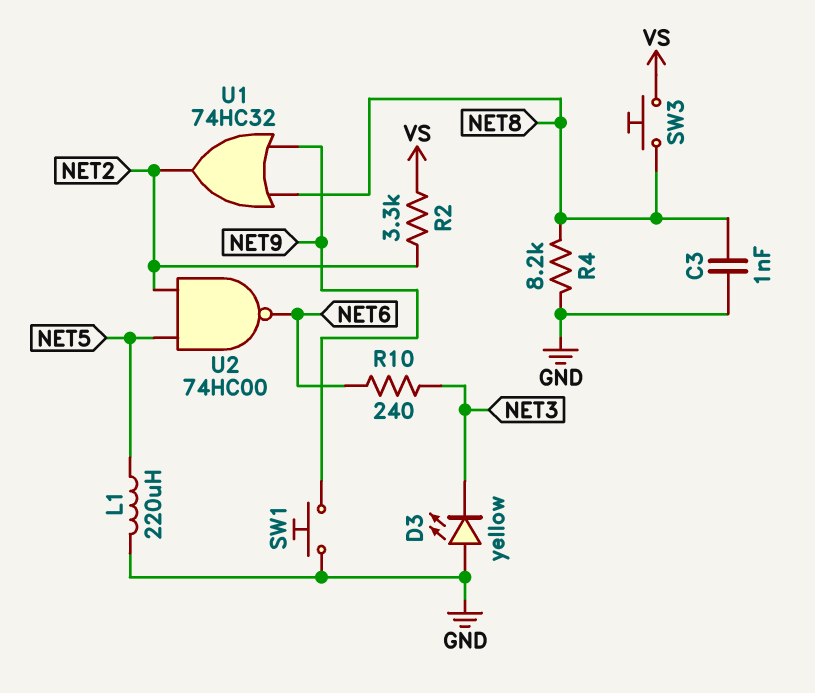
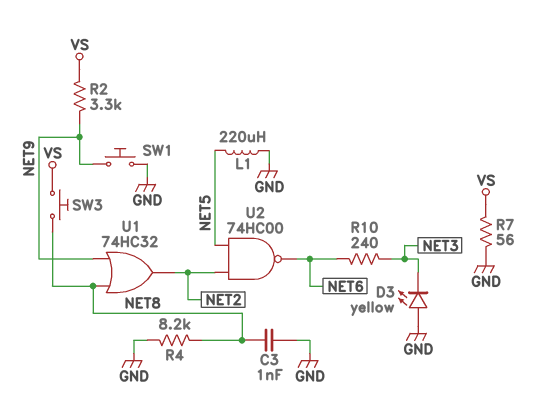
R2: 3.3k (NET2, VS) -> 3.3k (NET9, VS)
R7: none -> 56 (GND, VS)

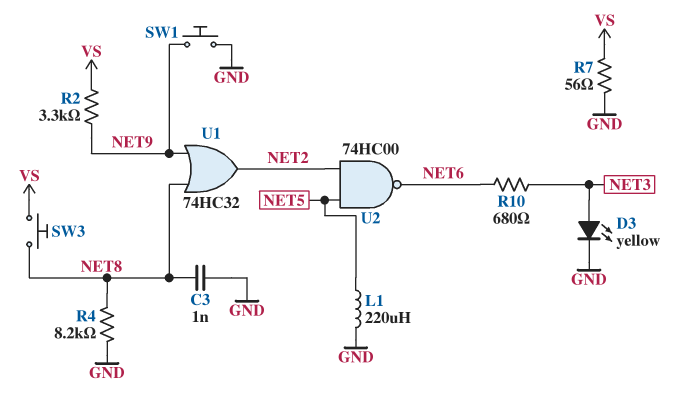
D3: LED yellow (A GND, K NET3) -> LED yellow (A NET3, K GND)
R10: 240 (NET3, NET6) -> 680 (NET3, NET6)

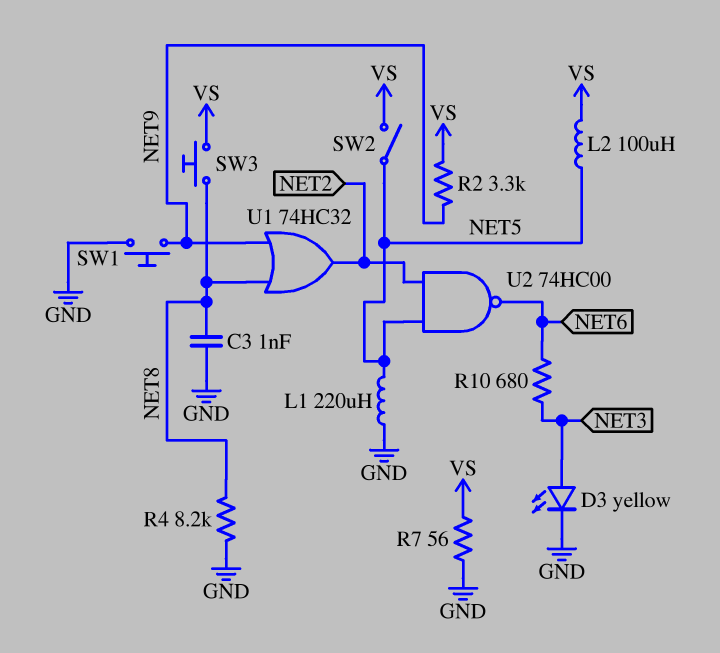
L2: none -> 100uH (NET5, VS)
SW2: none -> switch (NET5, VS)

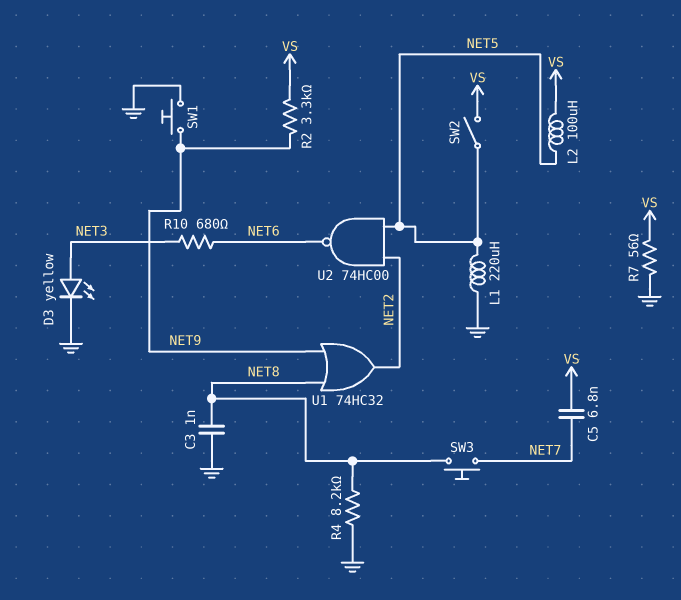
C5: none -> 6.8nF (NET7, VS)
SW3: button (NET8, VS) -> button (NET7, NET8)

